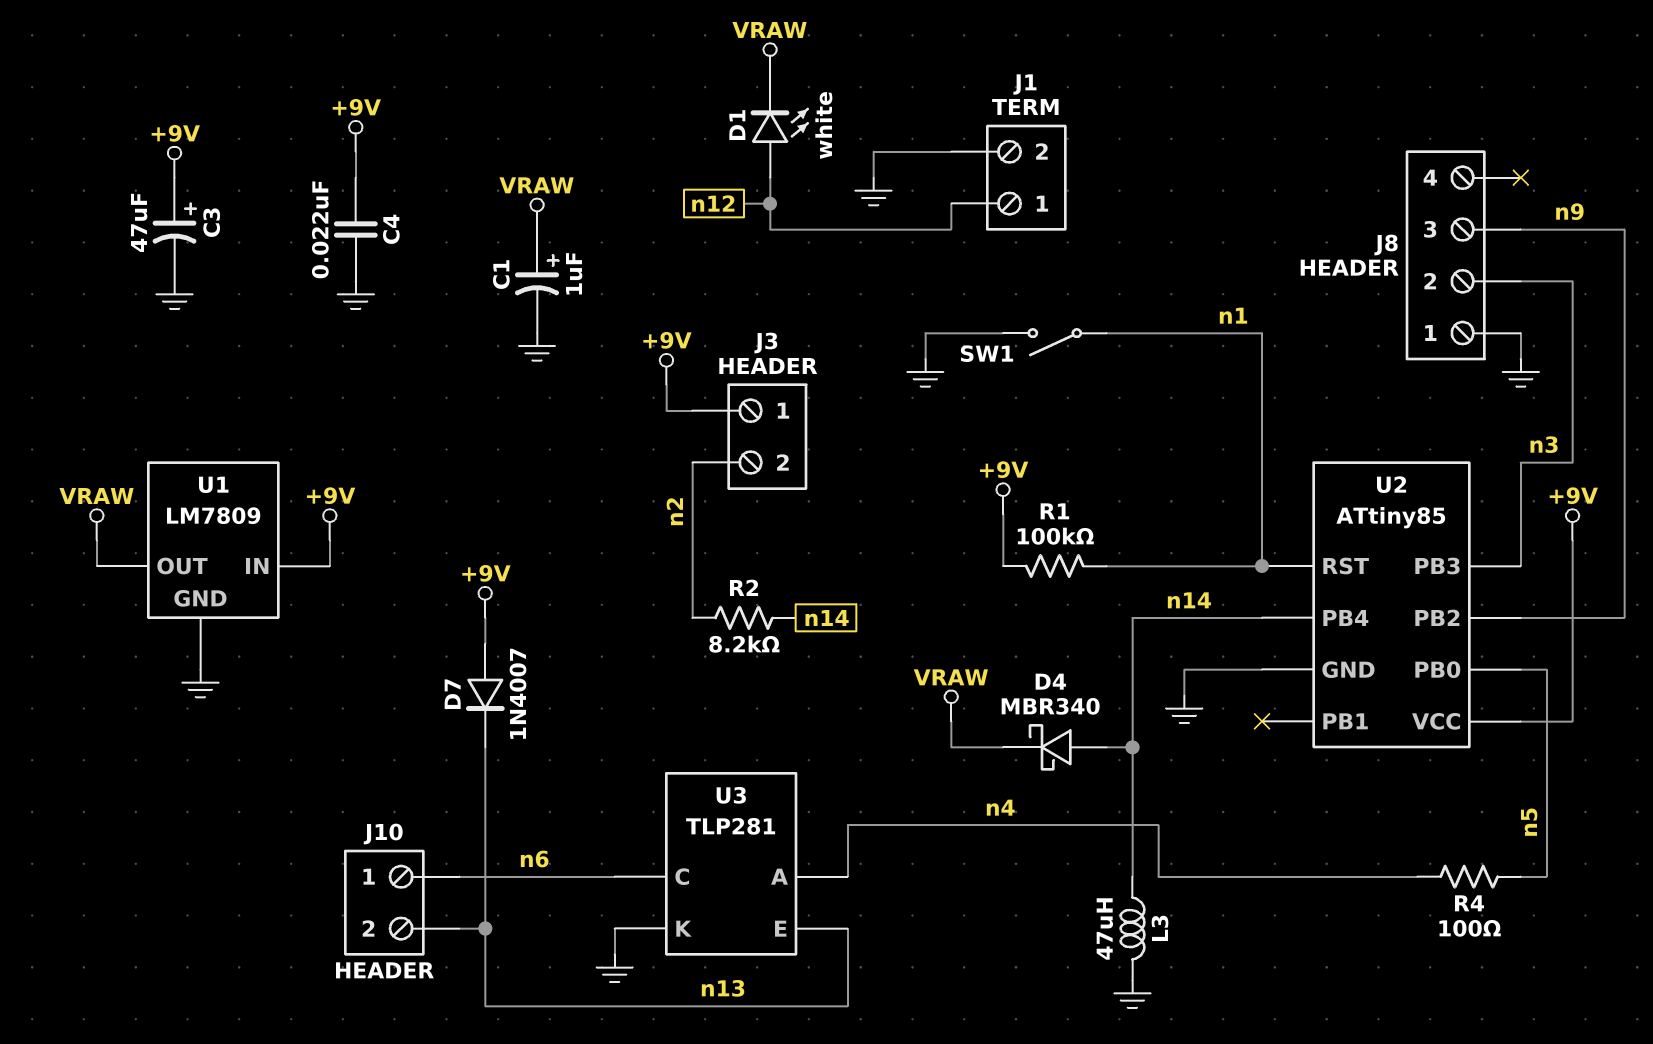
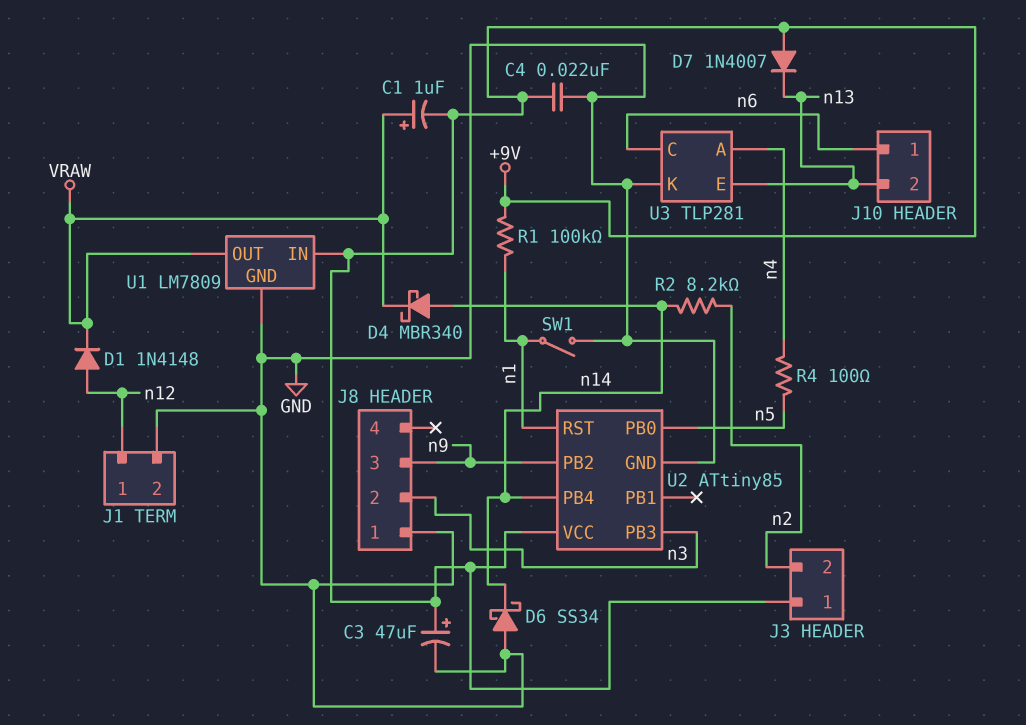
C1: 1uF (plus VRAW, minus GND) -> 1uF (plus VRAW, minus +9V)
D1: LED white (A n12, K VRAW) -> diode 1N4148 (A n12, K VRAW)
D6: none -> schottky SS34 (A GND, K n14)
L3: 47uH (GND, n14) -> none

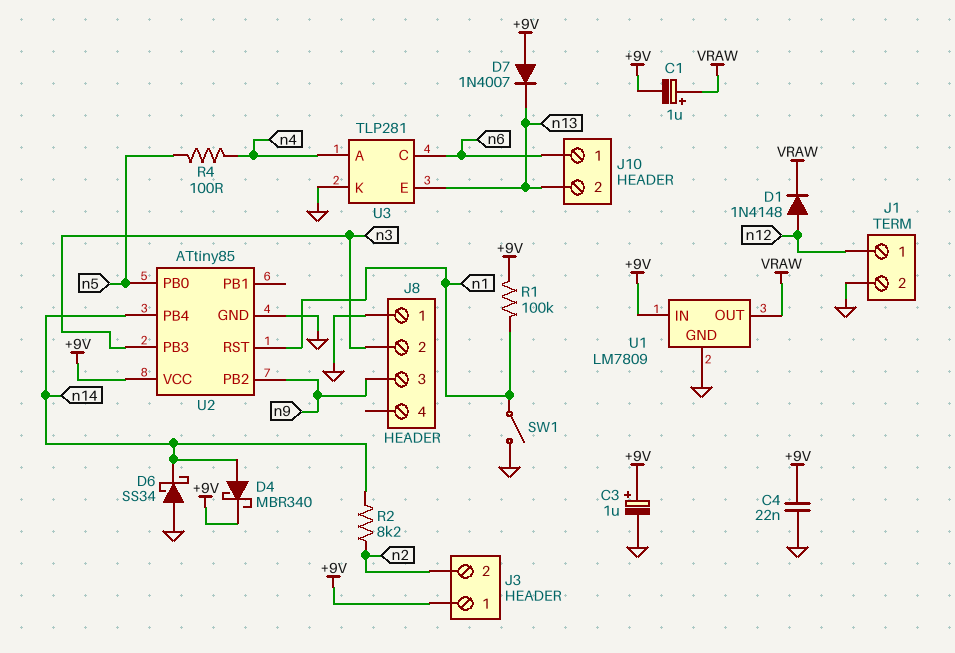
C3: 47uF (plus +9V, minus GND) -> 1uF (plus +9V, minus GND)
D4: schottky MBR340 (A n14, K VRAW) -> schottky MBR340 (A n14, K +9V)

